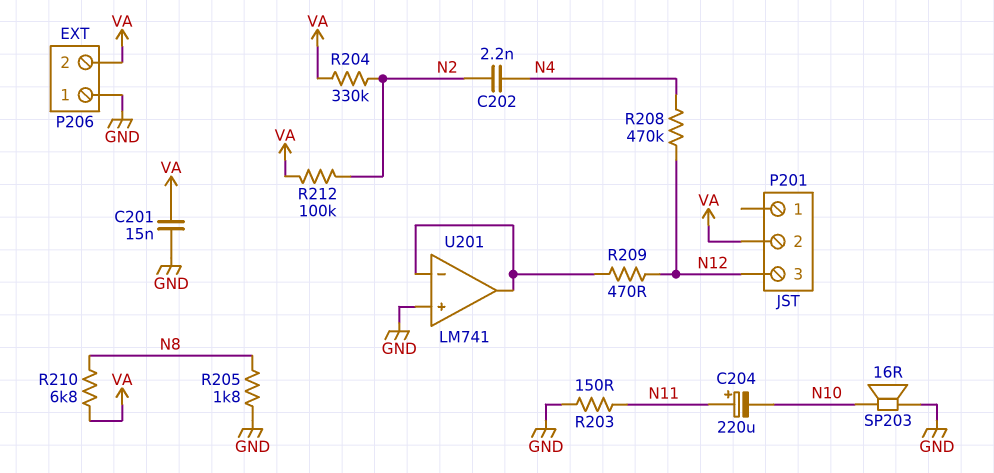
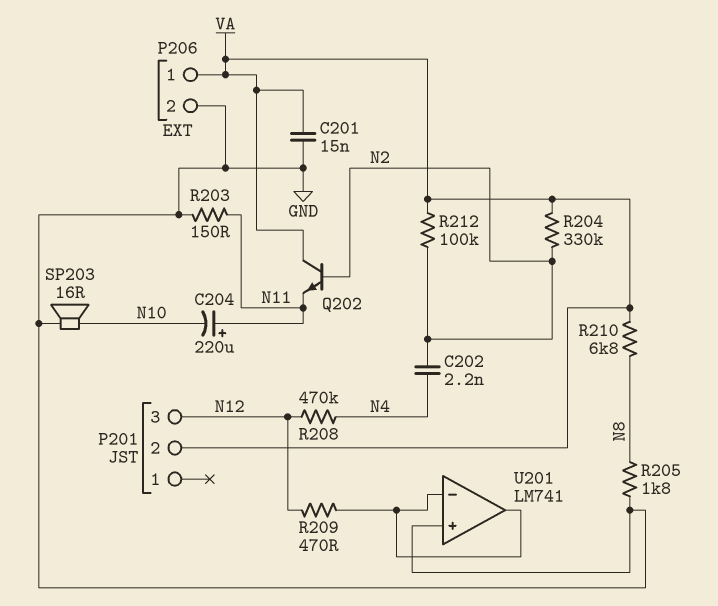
P206 pin 1: GND -> VA
P206 pin 2: VA -> GND
Q202: none -> NPN (B N2, C VA, E N11)

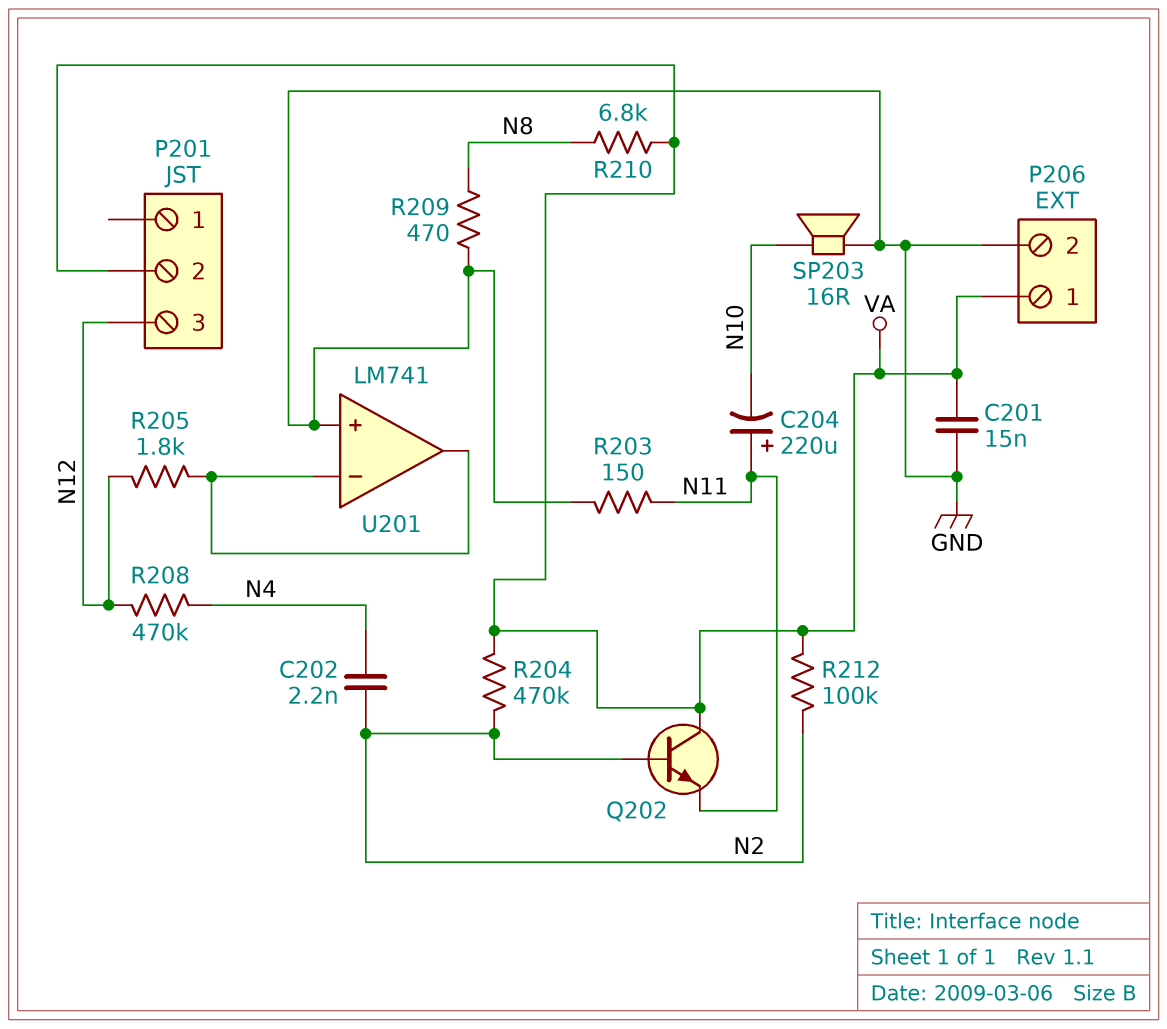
R204: 330k (N2, VA) -> 470k (N2, VA)
R205: 1.8k (GND, N8) -> 1.8k (N12, U201/in-)
R209: 470 (N12, U201/in-) -> 470 (GND, N8)

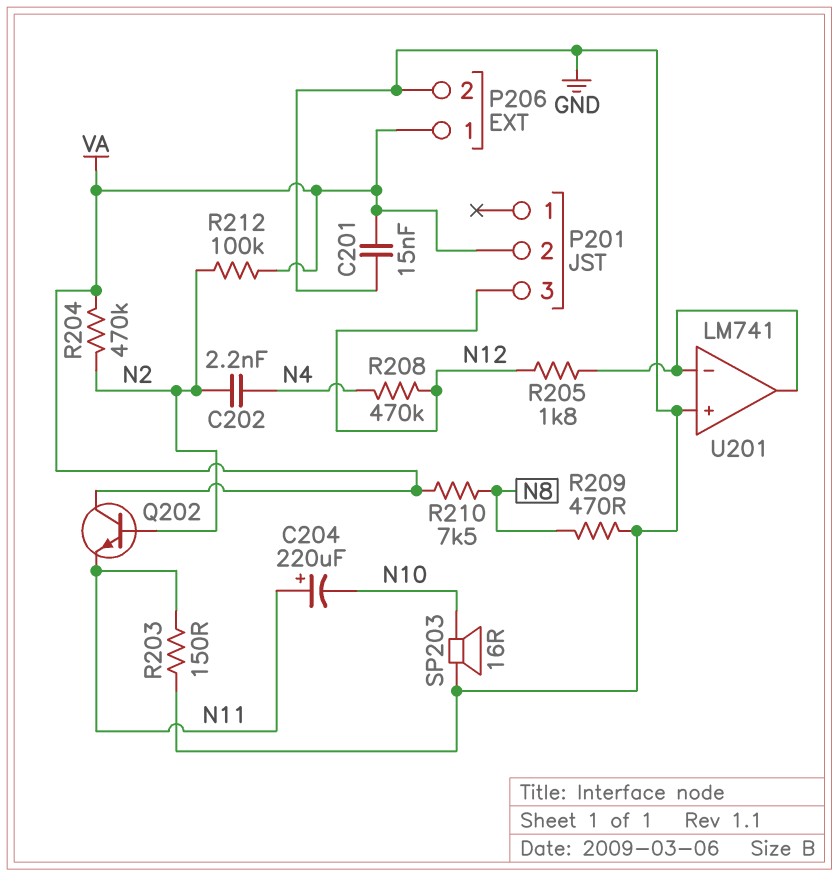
R210: 6.8k (N8, VA) -> 7.5k (N8, VA)

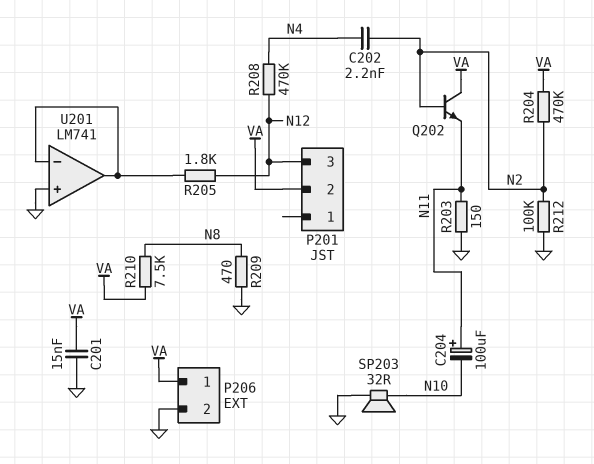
C204: 220uF (plus N11, minus N10) -> 100uF (plus N11, minus N10)
R212: 100k (N2, VA) -> 100k (GND, N2)
SP203: speaker 16R (GND, N10) -> speaker 32R (GND, N10)

